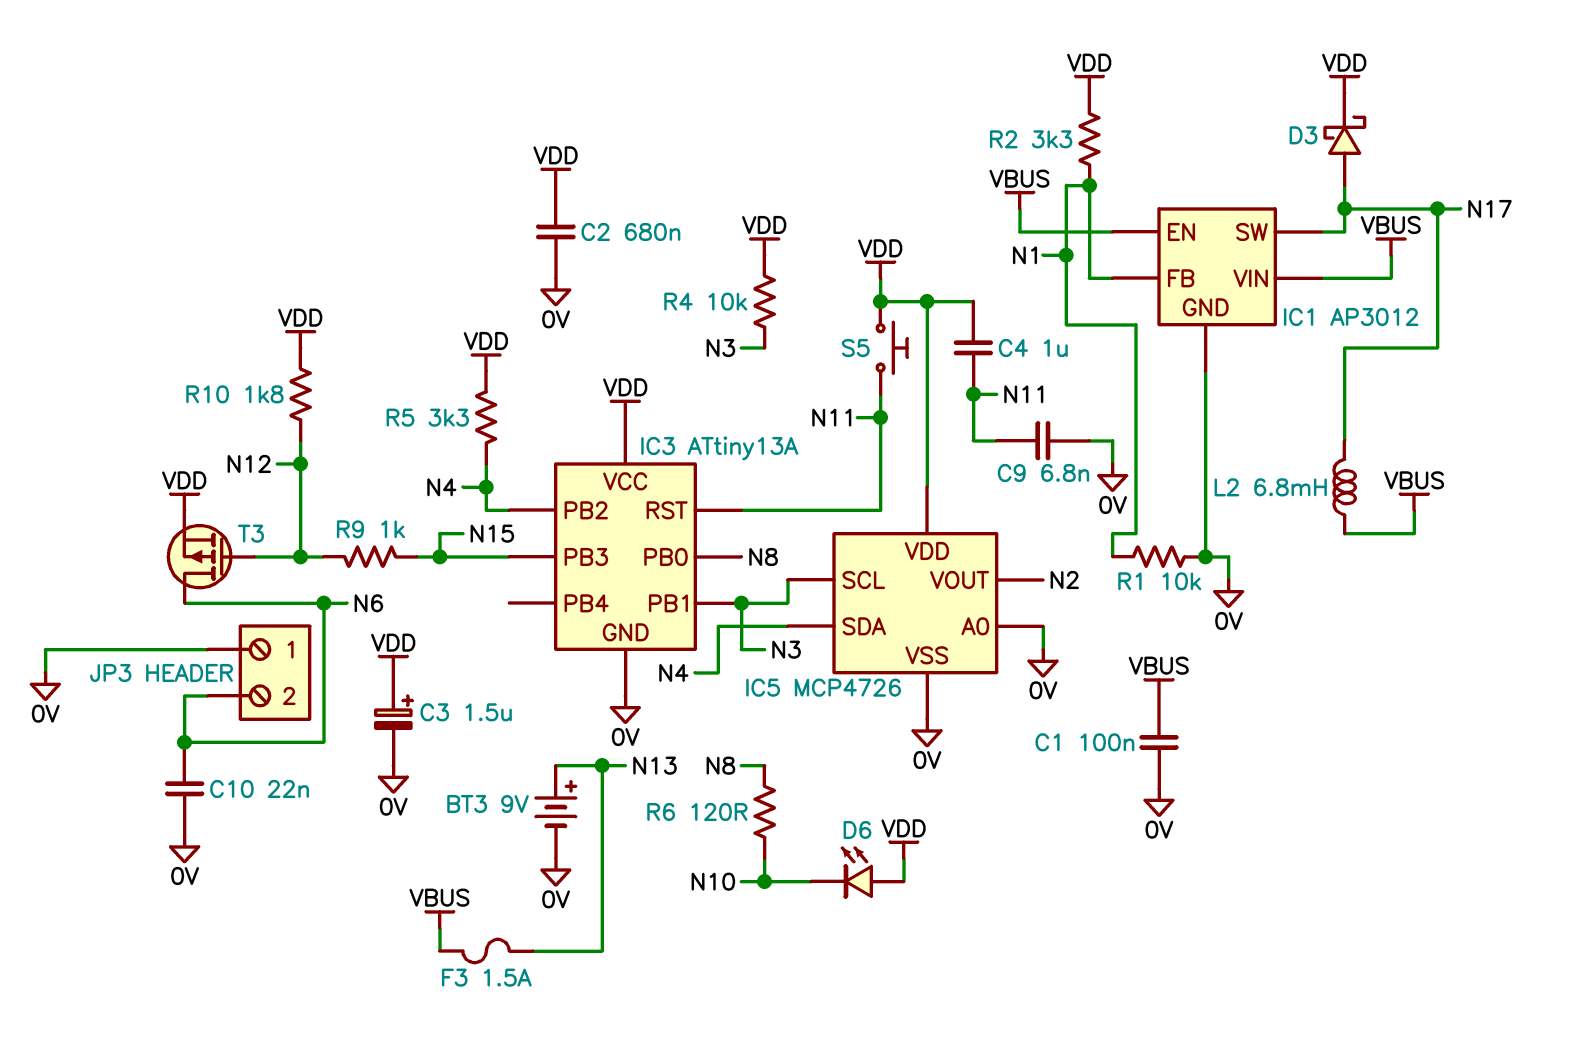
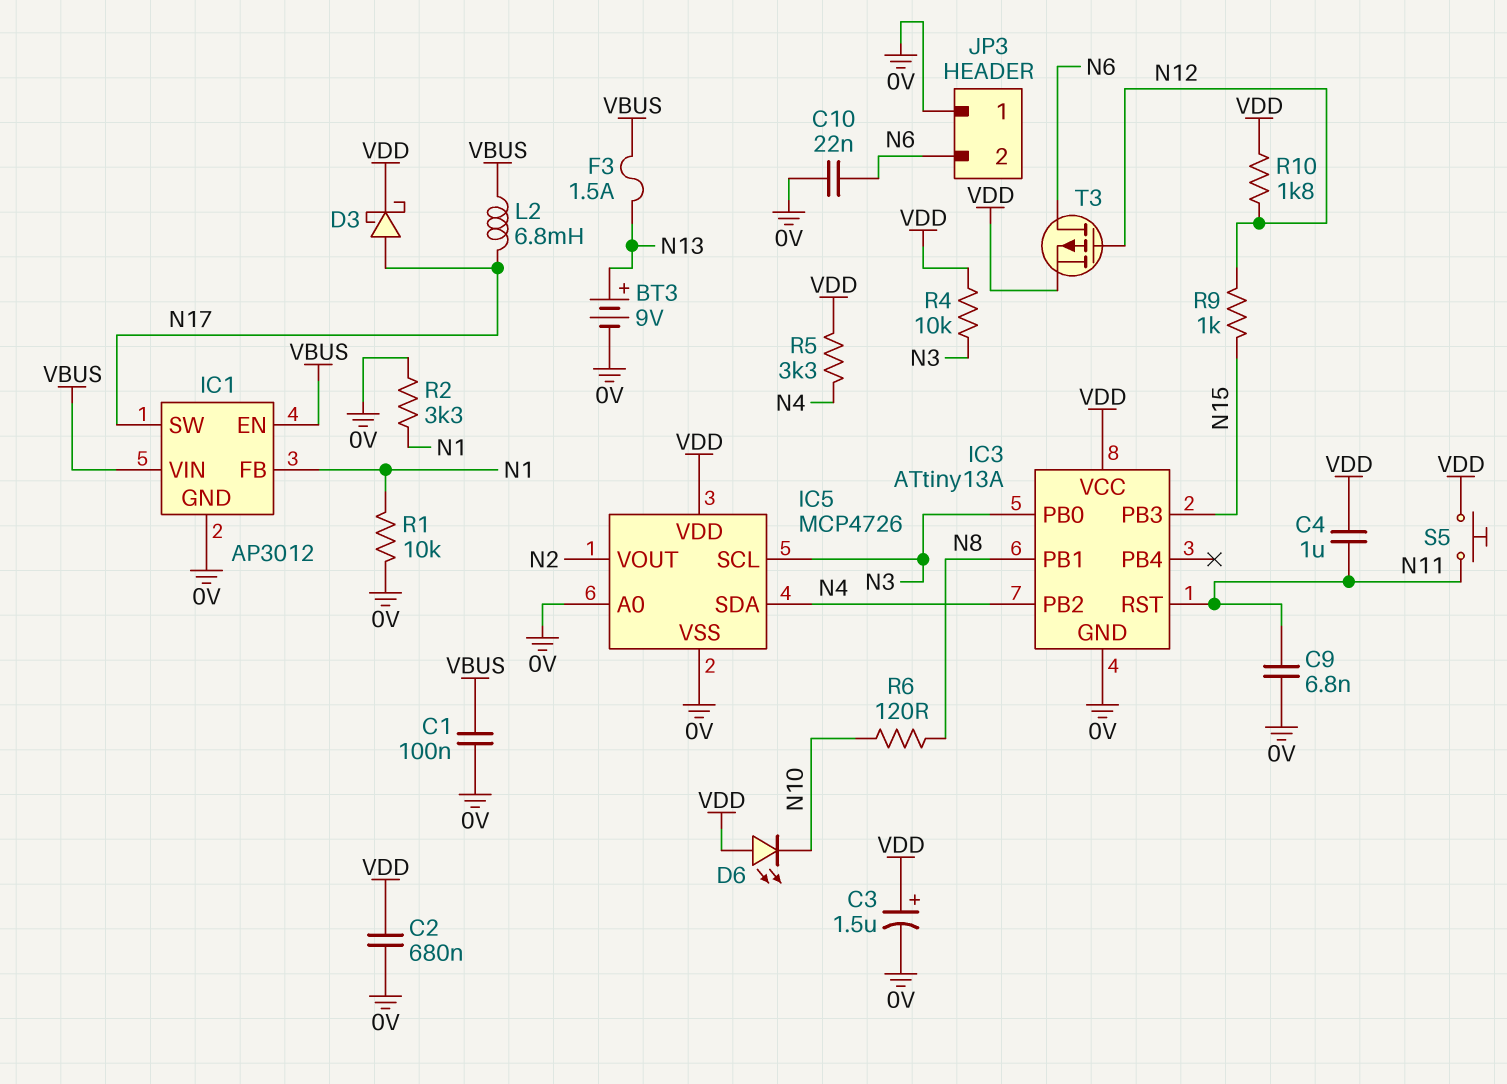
IC3 pin PB0: N8 -> N3
IC3 pin PB1: N3 -> N8
R2: 3.3k (N1, VDD) -> 3.3k (0V, N1)

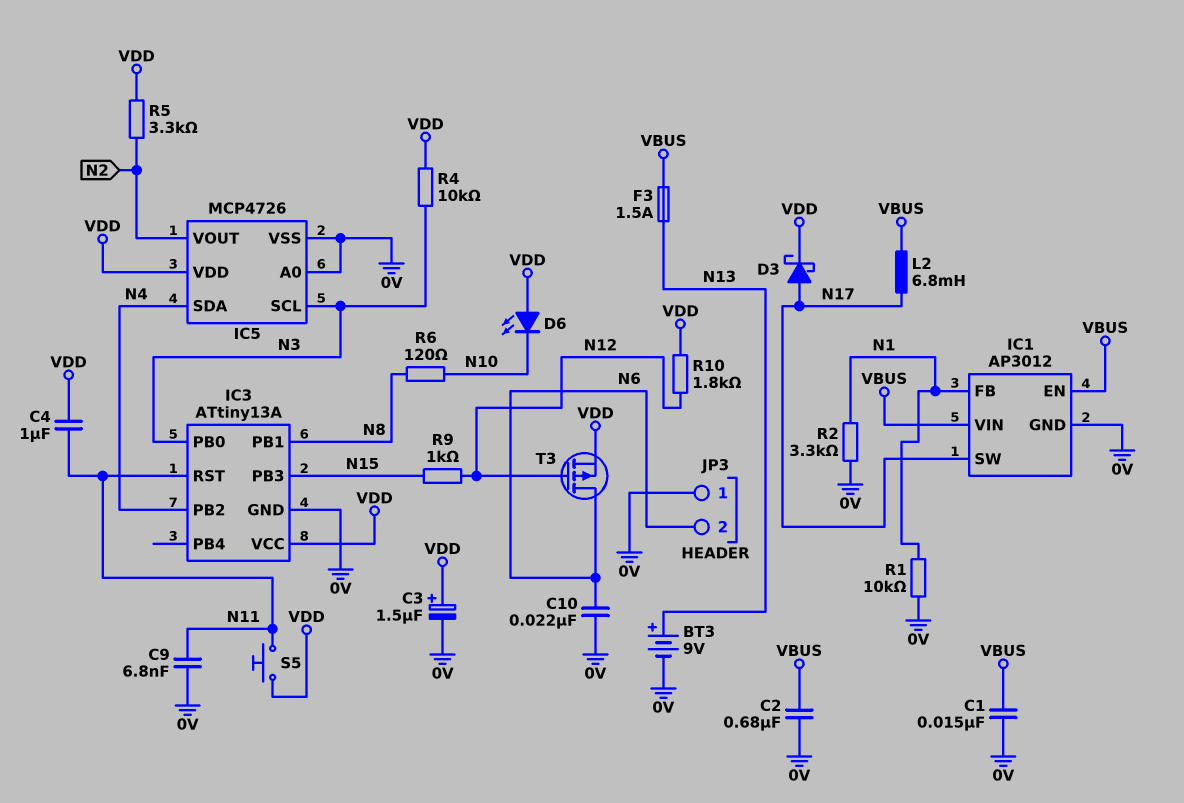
C1: 100nF (0V, VBUS) -> 15nF (0V, VBUS)
C2: 680nF (0V, VDD) -> 680nF (0V, VBUS)
R5: 3.3k (N4, VDD) -> 3.3k (N2, VDD)

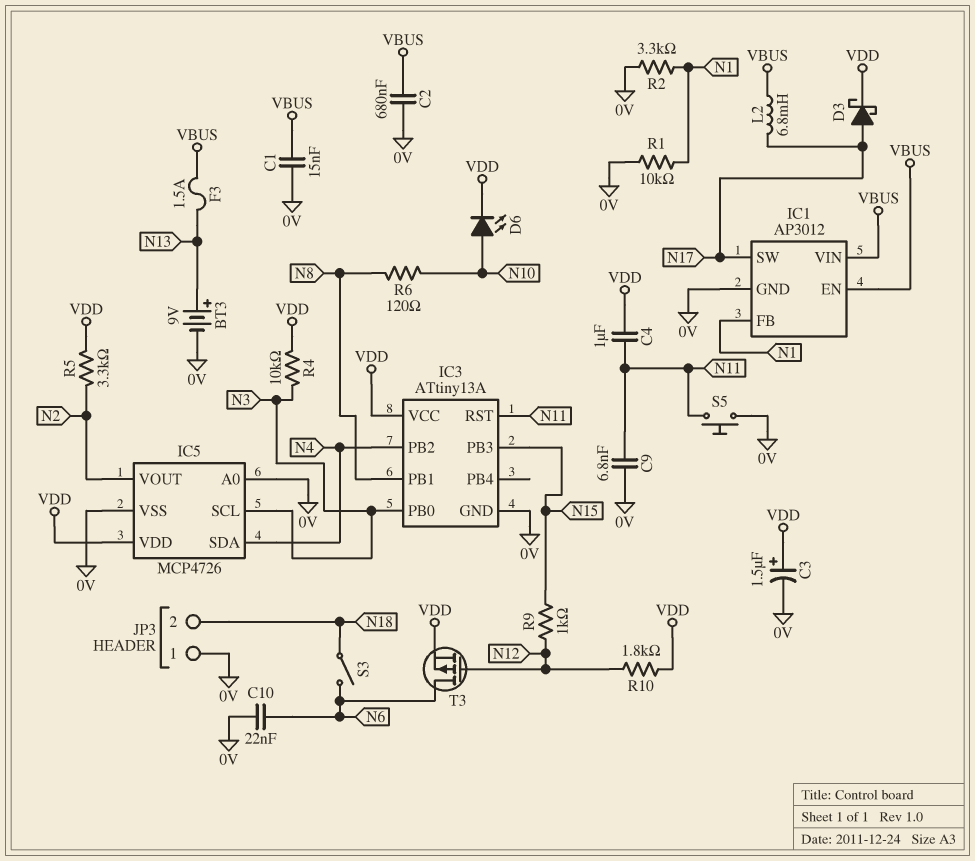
D6: LED (A VDD, K N10) -> LED (A N10, K VDD)
JP3 pin 2: N6 -> N18
S3: none -> switch (N6, N18)
S5: button (N11, VDD) -> button (0V, N11)

